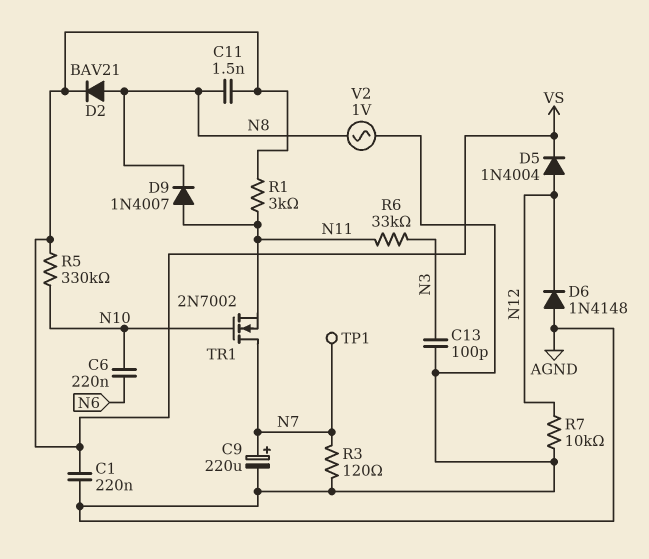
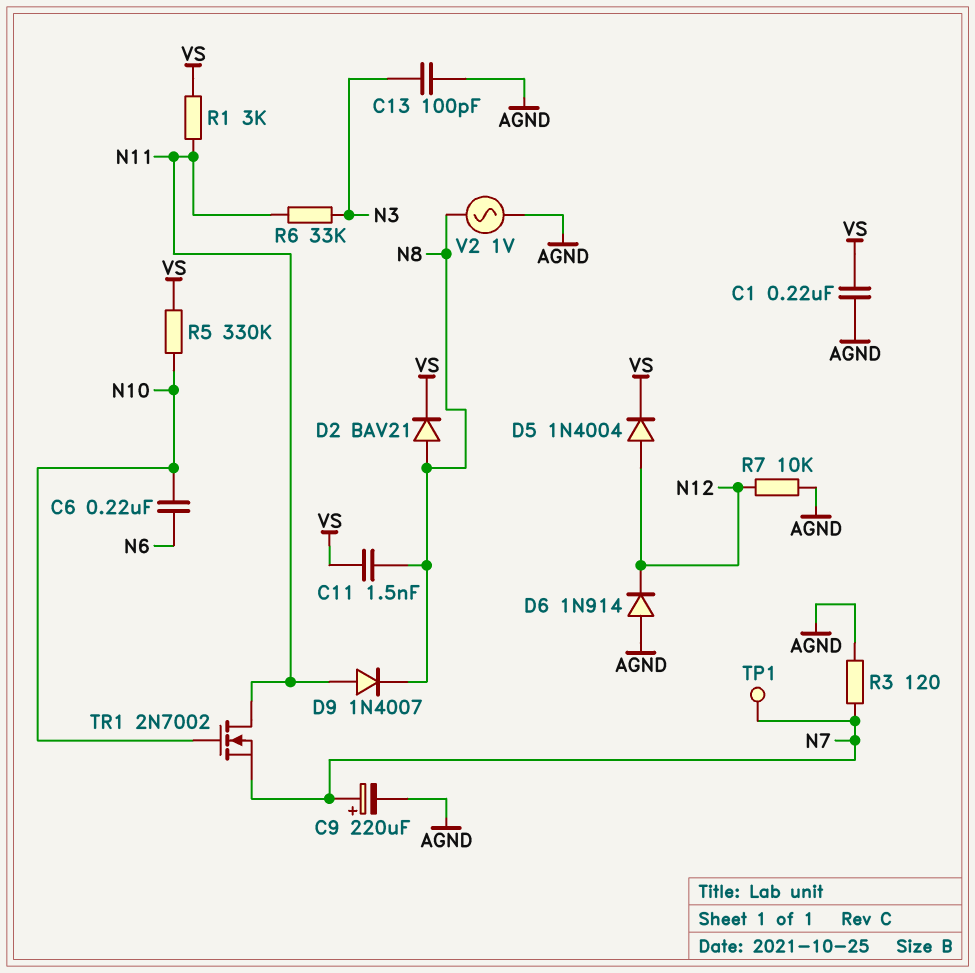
D6: diode 1N4148 (A AGND, K N12) -> diode 1N914 (A AGND, K N12)
TR1: NMOS 2N7002 (G N10, D N7, S N11) -> NMOS 2N7002 (G N10, D N11, S N7)

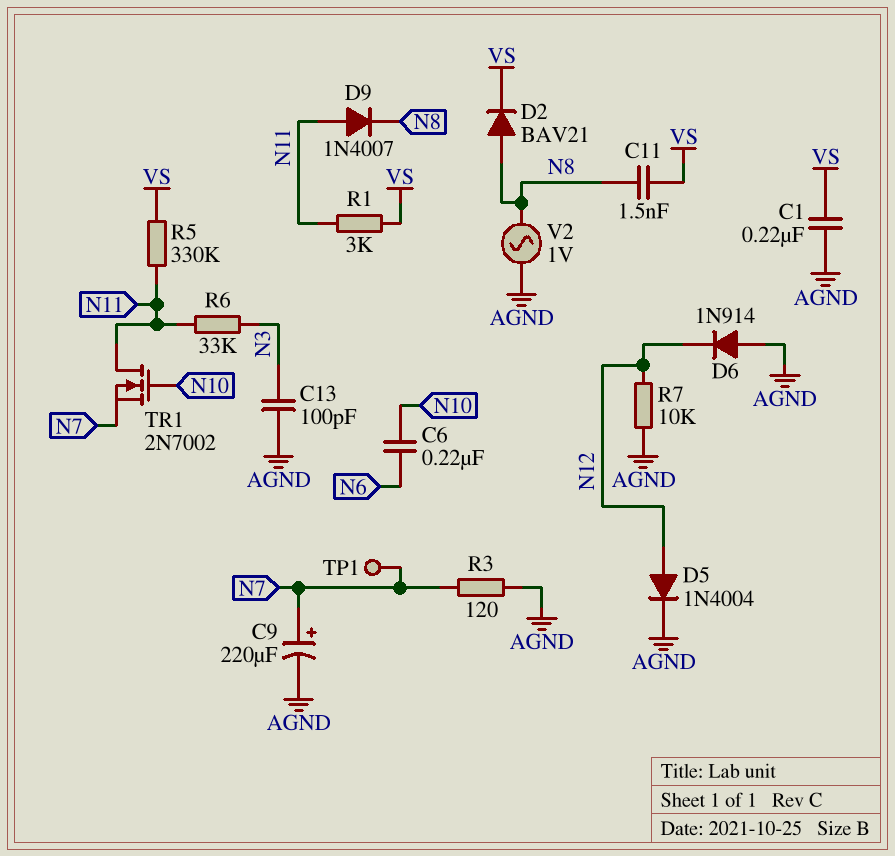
D5: diode 1N4004 (A N12, K VS) -> diode 1N4004 (A N12, K AGND)
R5: 330k (N10, VS) -> 330k (N11, VS)

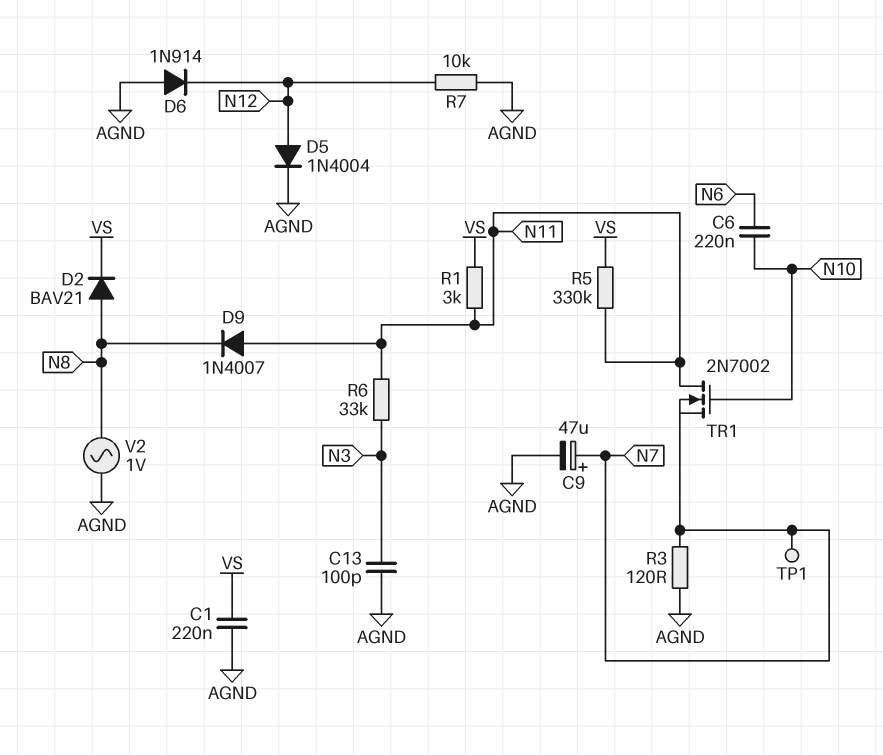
C9: 220uF (plus N7, minus AGND) -> 47uF (plus N7, minus AGND)
C11: 1.5nF (N8, VS) -> none

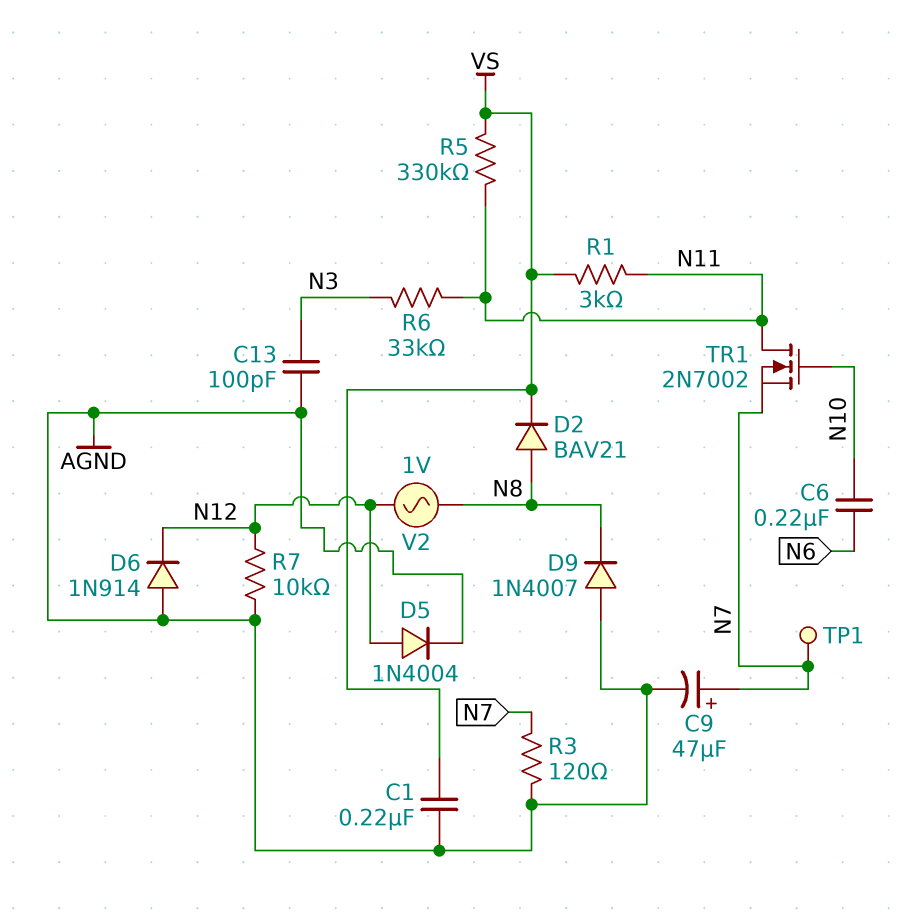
D9: diode 1N4007 (A N11, K N8) -> diode 1N4007 (A AGND, K N8)
V2: AC 1V (AGND, N8) -> AC 1V (N8, N12)

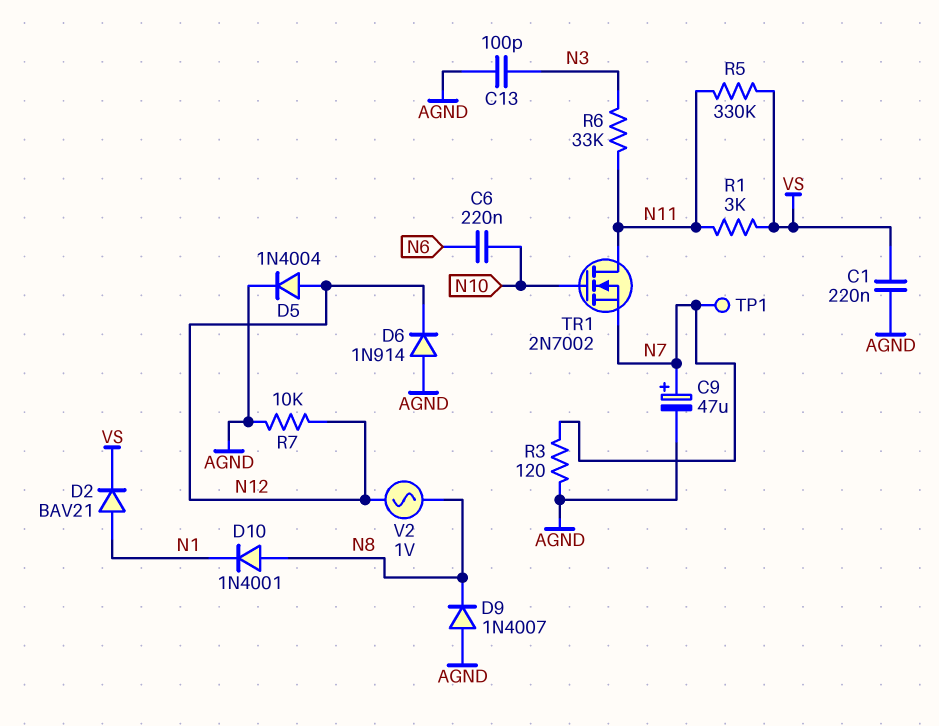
D2: diode BAV21 (A N8, K VS) -> diode BAV21 (A N1, K VS)
D10: none -> diode 1N4001 (A N8, K N1)

